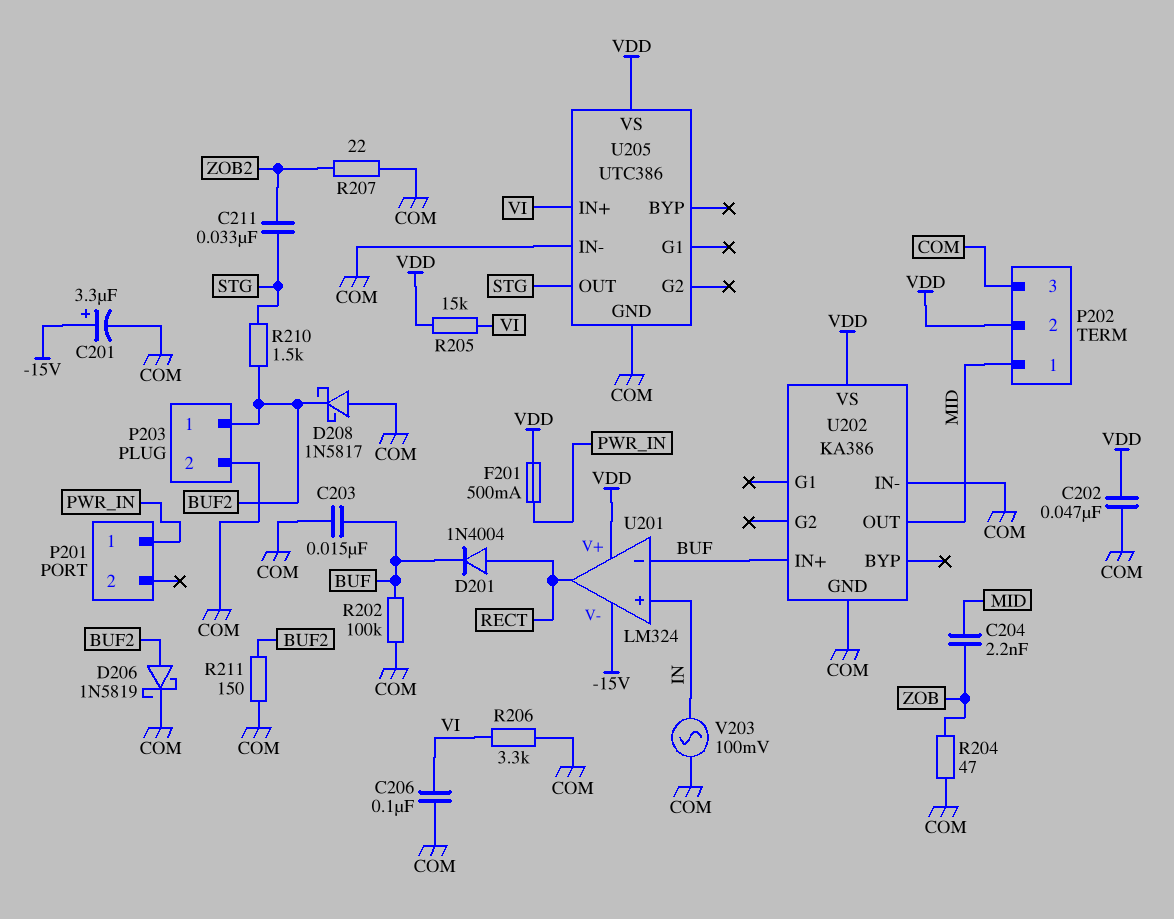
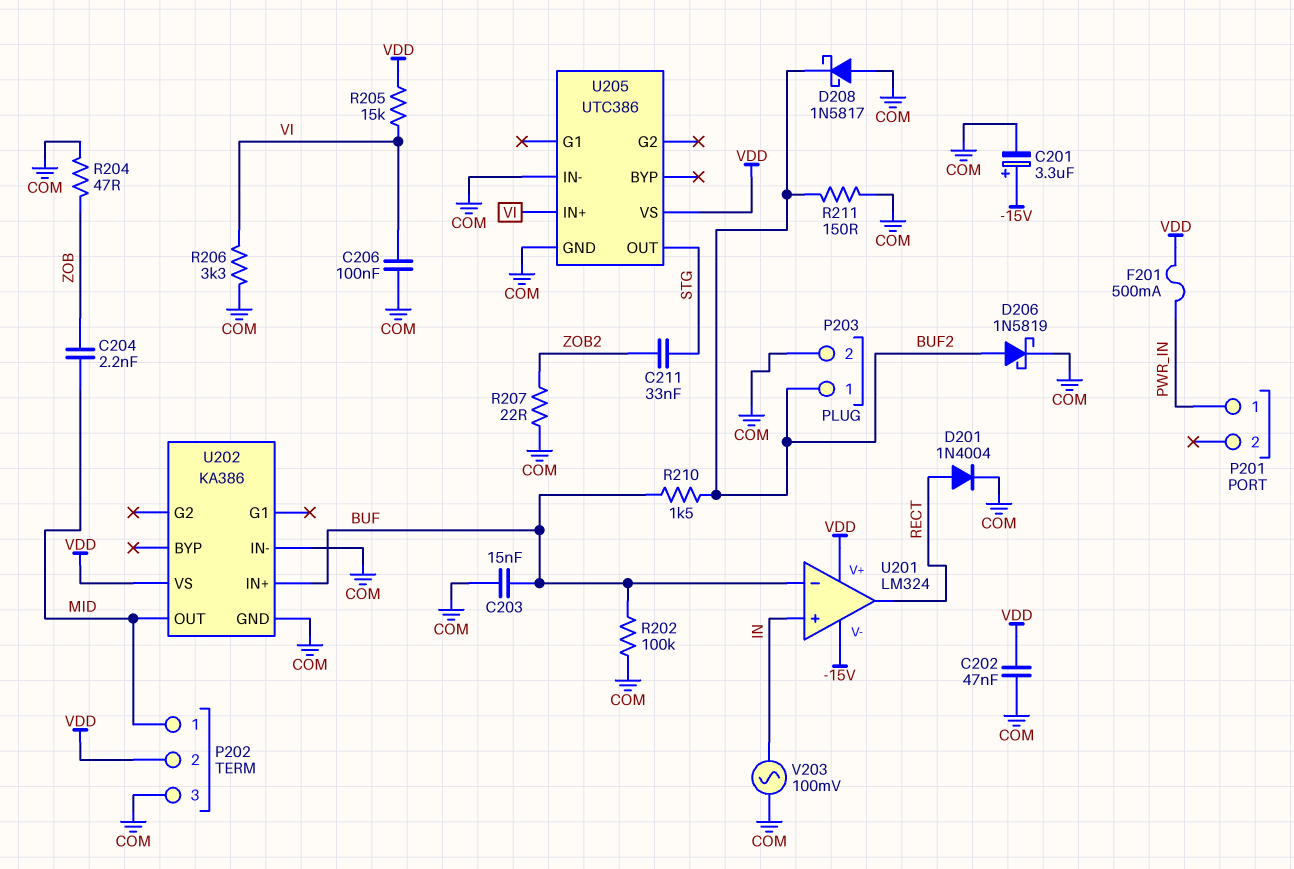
D201: diode 1N4004 (A RECT, K BUF) -> diode 1N4004 (A RECT, K COM)
R210: 1.5k (BUF2, STG) -> 1.5k (BUF, BUF2)

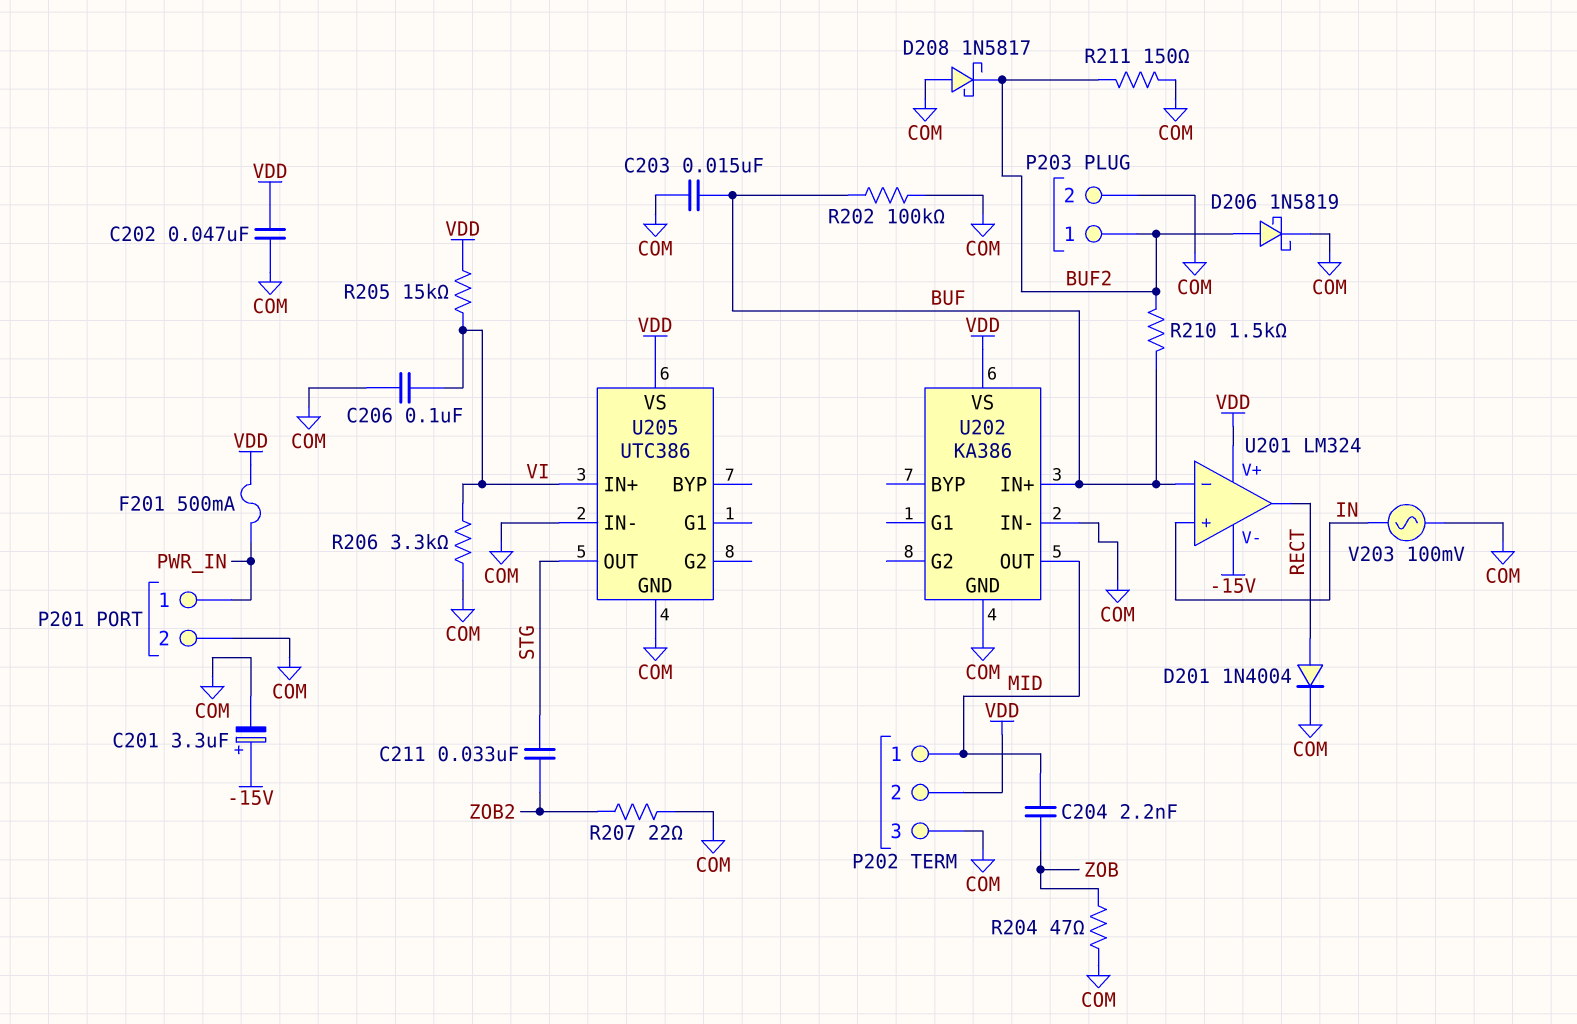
P201 pin 2: none -> COM

